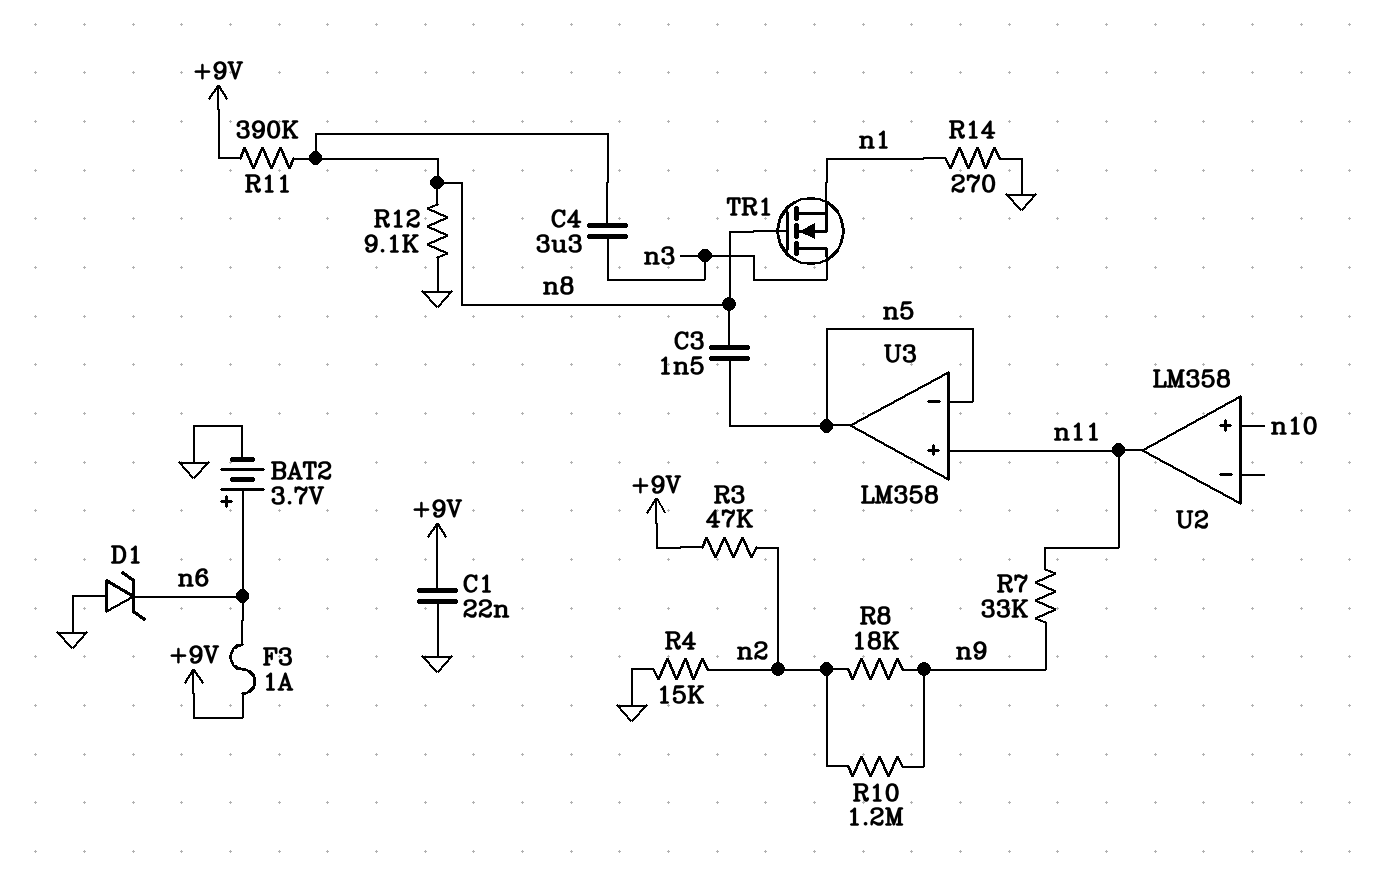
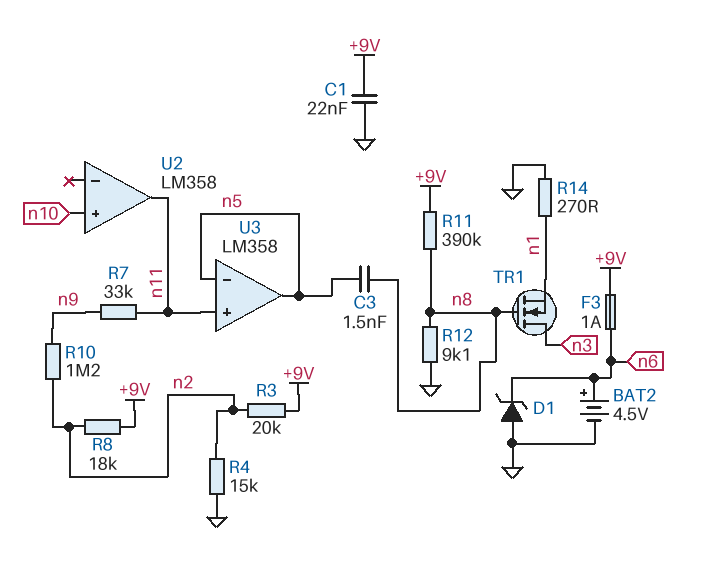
BAT2: 3.7V (plus n6, minus GND) -> 4.5V (plus n6, minus GND)
C4: 3.3uF (n3, n8) -> none
R3: 47k (+9V, n2) -> 20k (+9V, n2)
R8: 18k (n2, n9) -> 18k (+9V, n2)

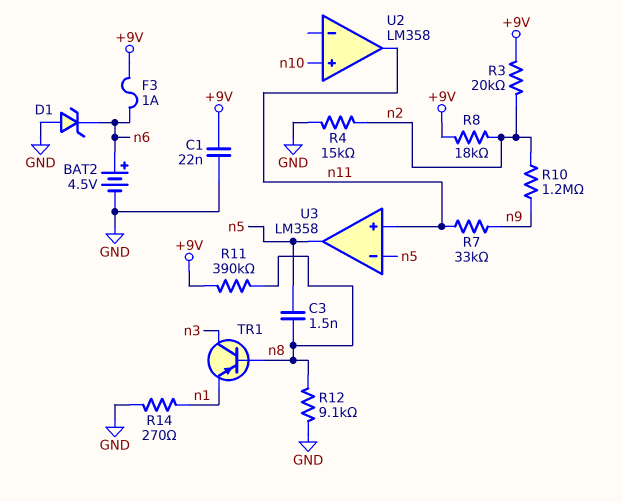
TR1: NMOS (G n8, D n3, S n1) -> PNP (B n8, C n3, E n1)

